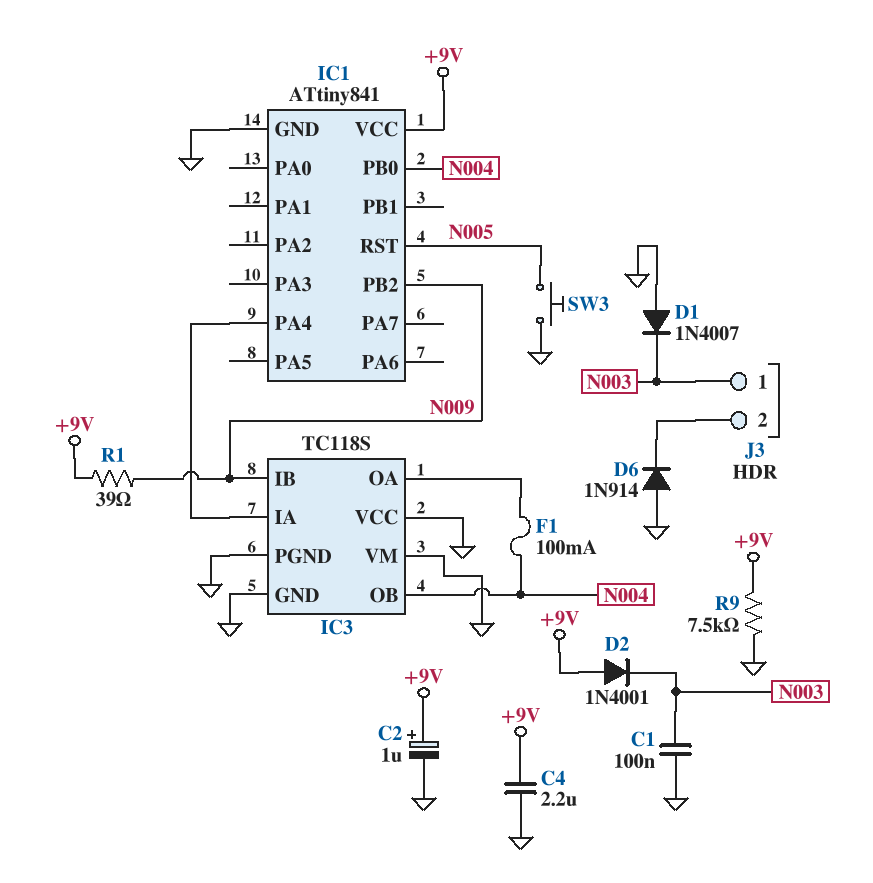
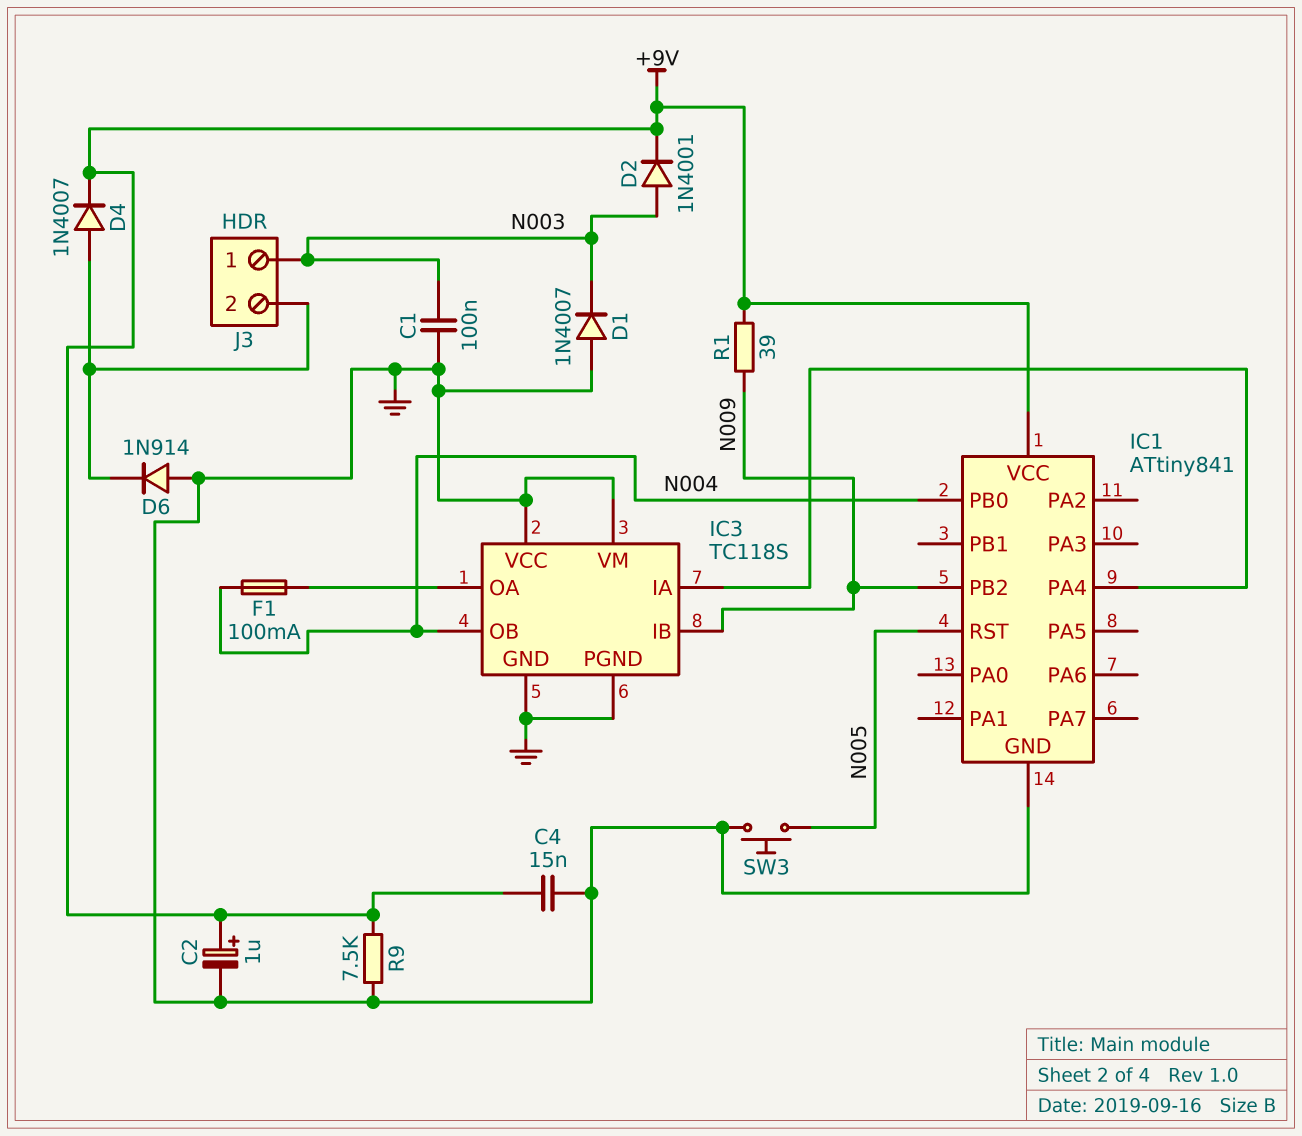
C4: 2.2uF (+9V, GND) -> 15nF (+9V, GND)
D2: diode 1N4001 (A +9V, K N003) -> diode 1N4001 (A N003, K +9V)
D4: none -> diode 1N4007 (A J3/2, K +9V)

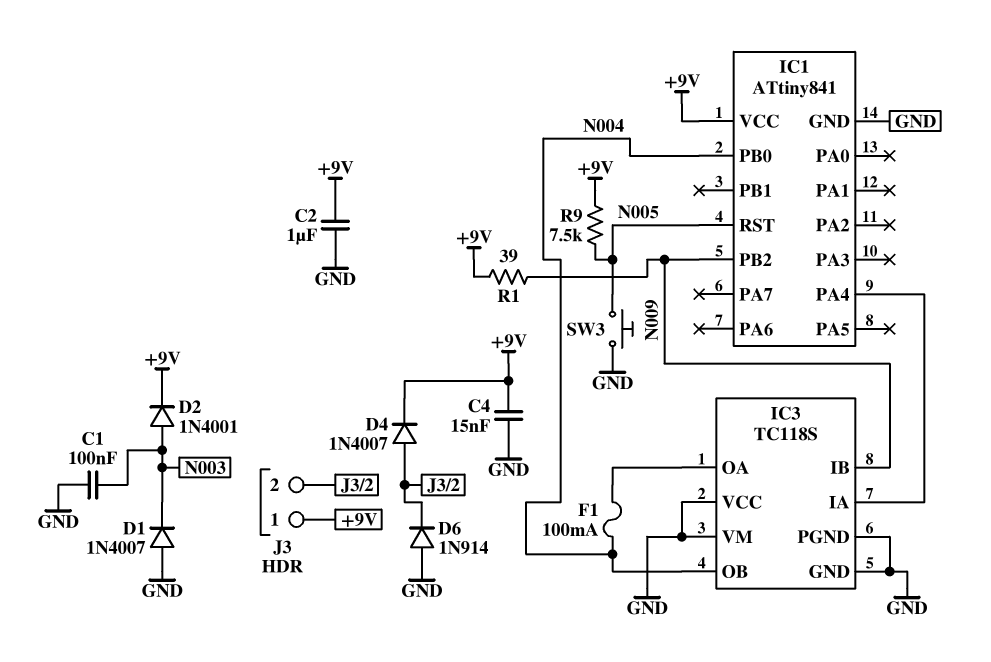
C2: 1uF (plus +9V, minus GND) -> 1uF (+9V, GND)
J3 pin 1: N003 -> +9V
R9: 7.5k (+9V, GND) -> 7.5k (+9V, N005)

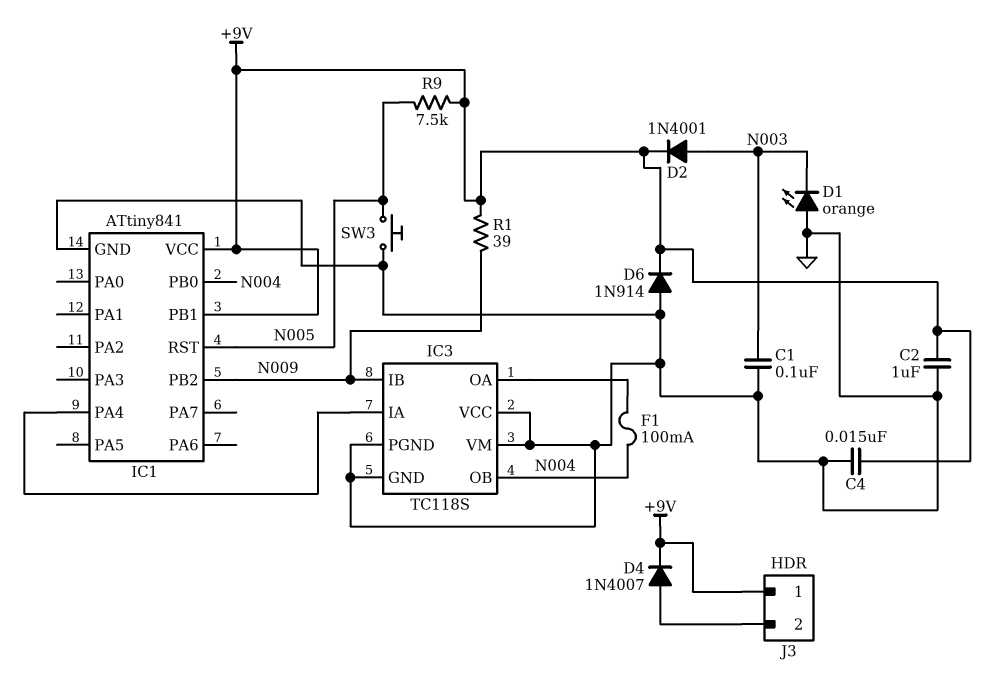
D1: diode 1N4007 (A GND, K N003) -> LED orange (A GND, K N003)
D6: diode 1N914 (A GND, K J3/2) -> diode 1N914 (A GND, K +9V)
IC1 pin PB1: none -> +9V

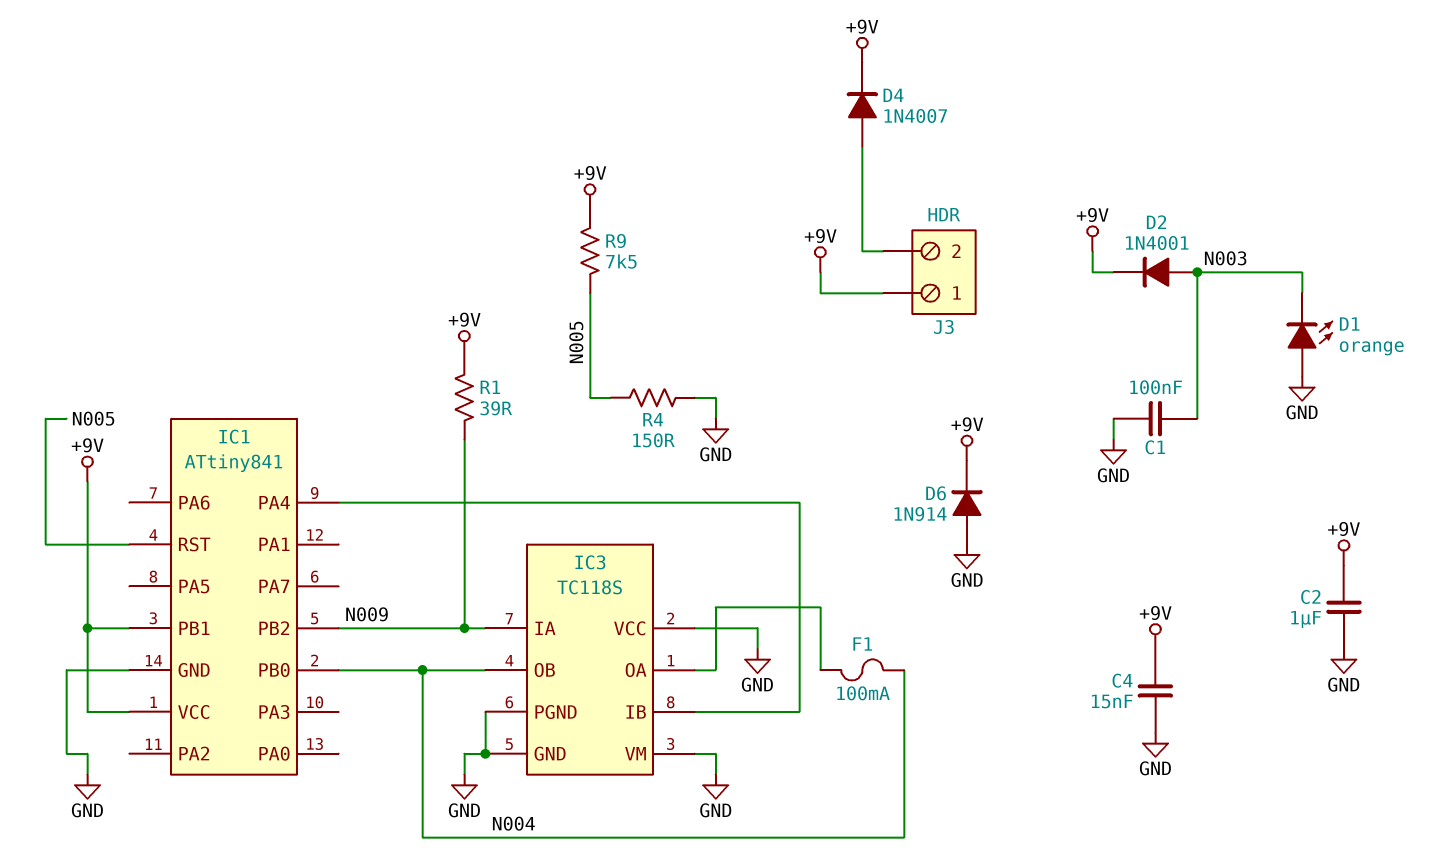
IC3 pin IA: IC1/PA4 -> N009
IC3 pin IB: N009 -> IC1/PA4
R4: none -> 150 (GND, N005)
SW3: button (GND, N005) -> none

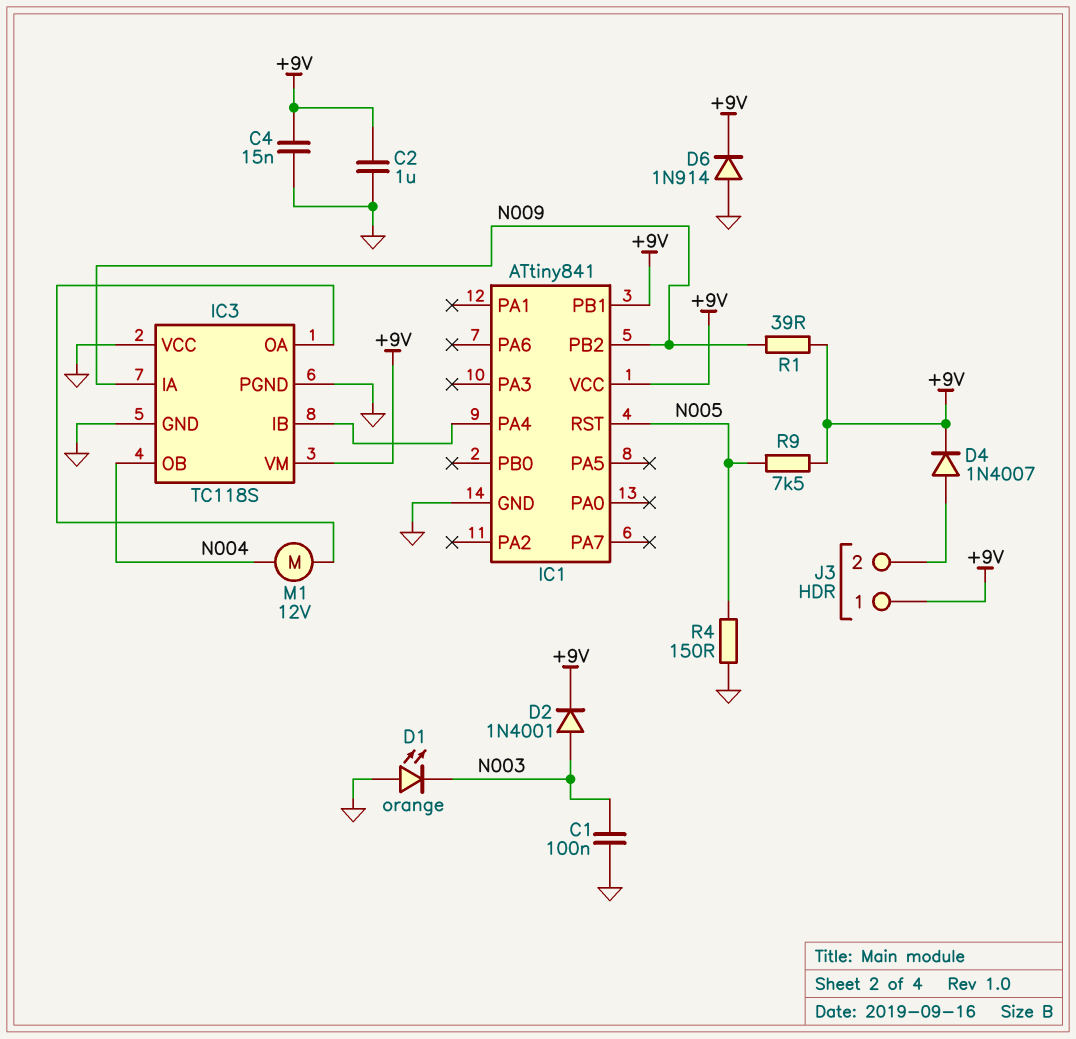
F1: 100mA (IC3/OA, N004) -> none
IC1 pin PB0: N004 -> none
IC3 pin VM: GND -> +9V
M1: none -> motor 12V (IC3/OA, N004)

